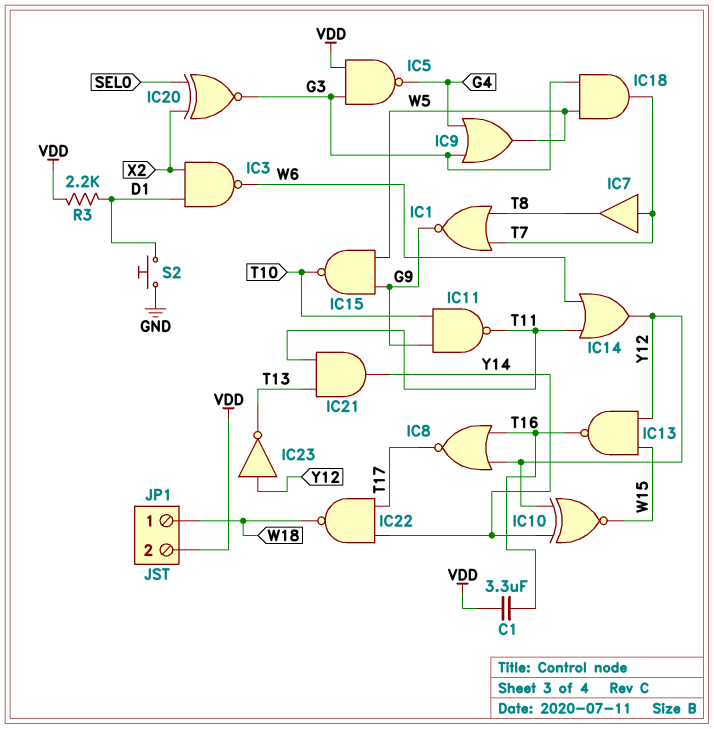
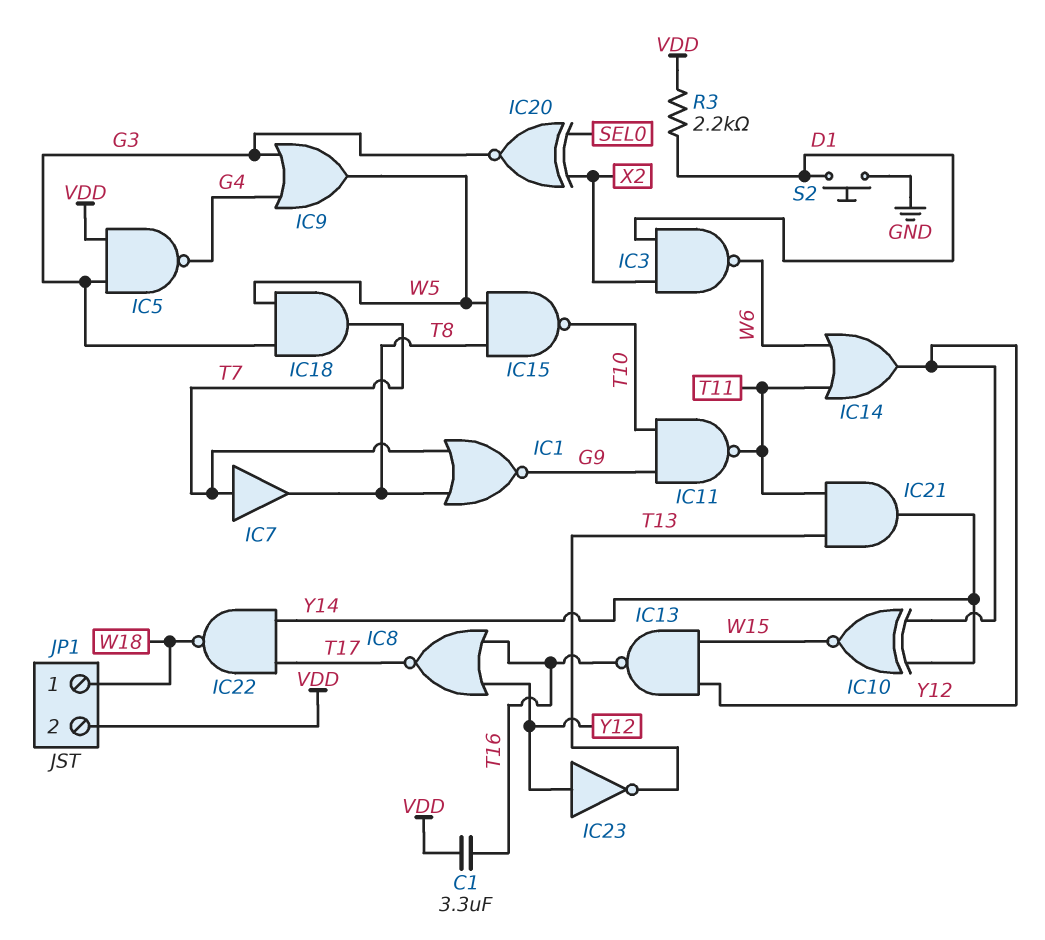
IC15: NAND (in G9, in W5, out T10) -> NAND (in T8, in W5, out T10)

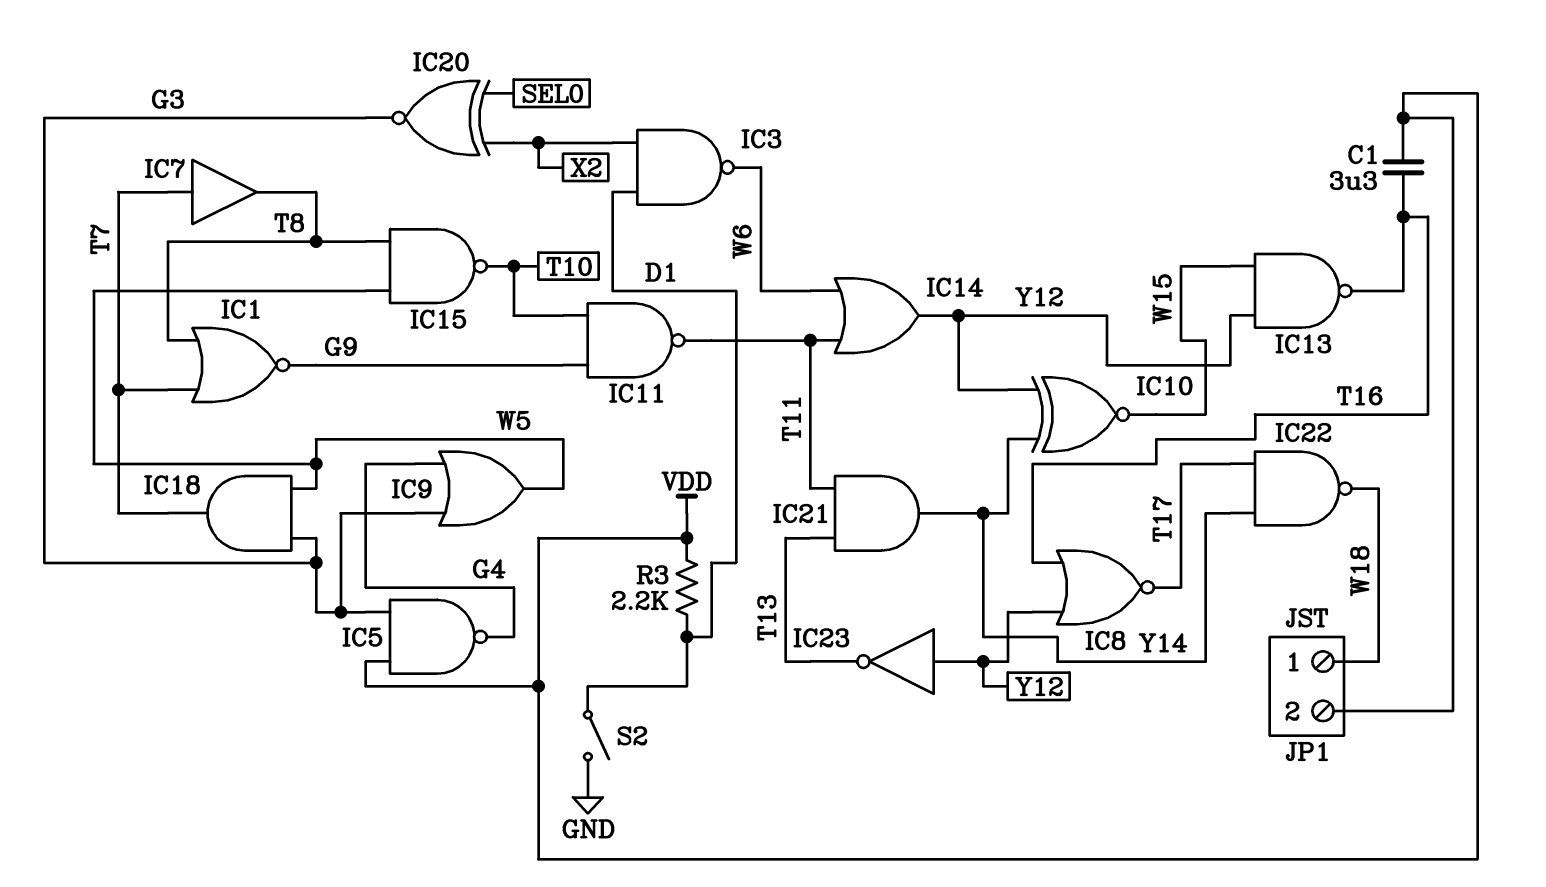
S2: button (D1, GND) -> switch (D1, GND)

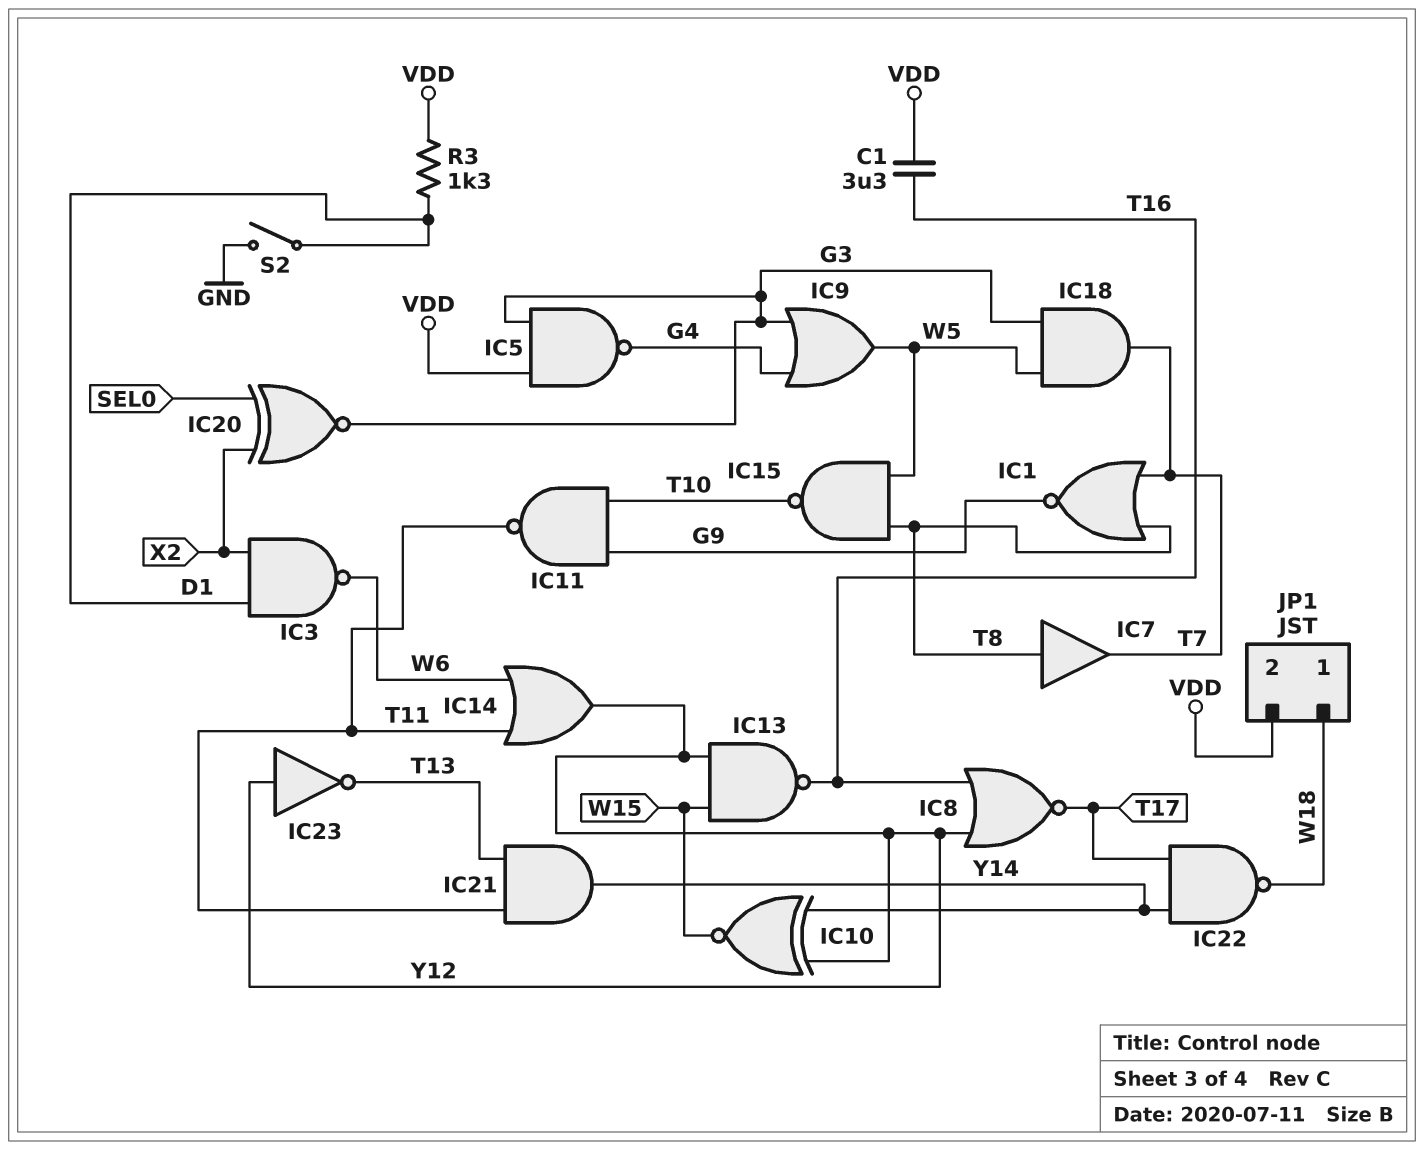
IC7: buffer (in T7, out T8) -> buffer (in T8, out T7)
R3: 2.2k (D1, VDD) -> 1.3k (D1, VDD)

